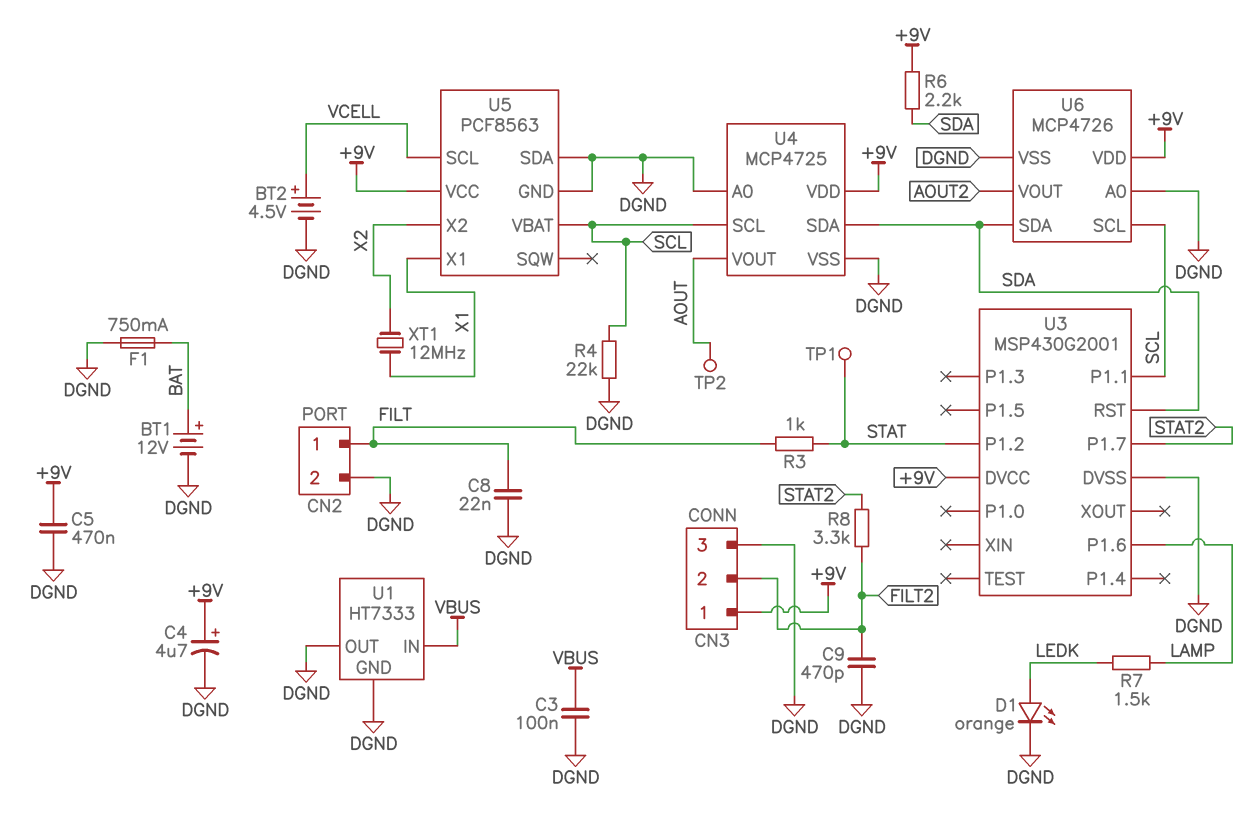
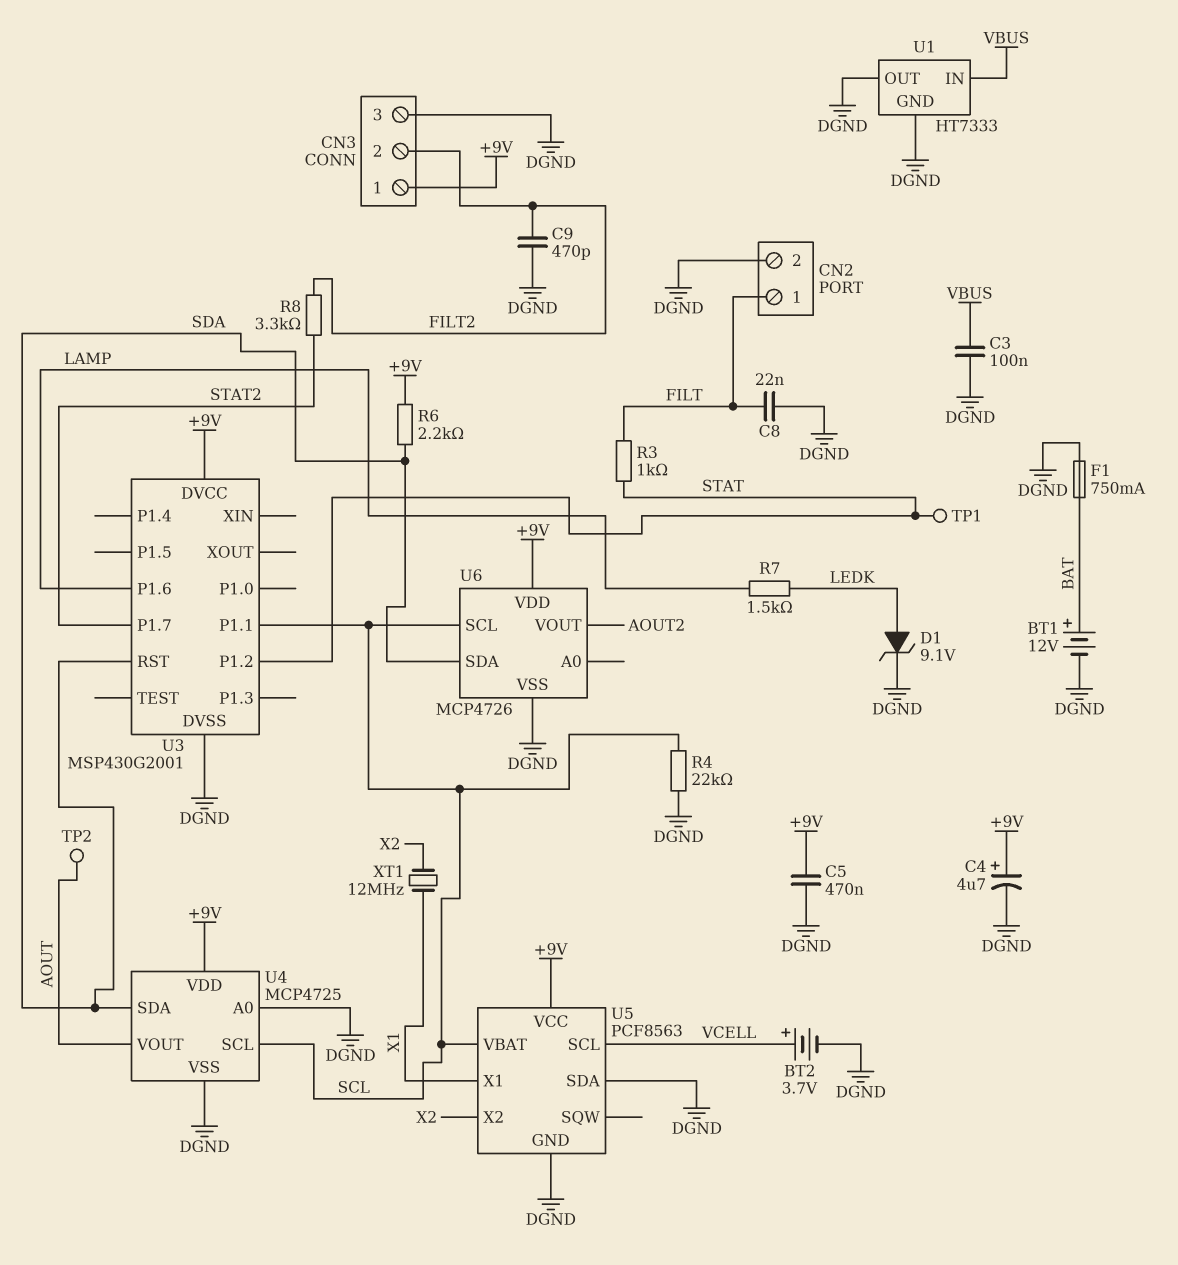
BT2: 4.5V (plus VCELL, minus DGND) -> 3.7V (plus VCELL, minus DGND)
D1: LED orange (A LEDK, K DGND) -> zener 9.1V (A LEDK, K DGND)
U6 pin A0: DGND -> none

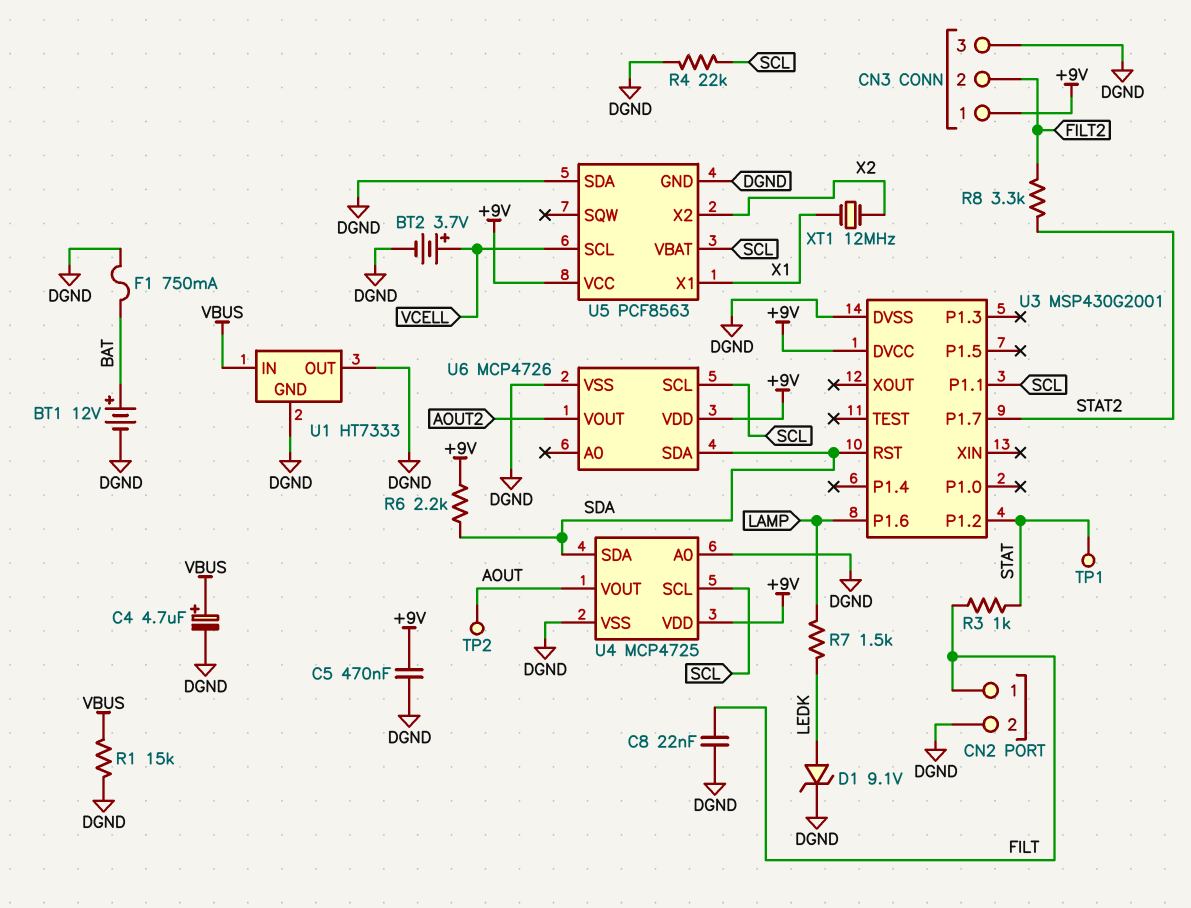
C3: 100nF (DGND, VBUS) -> none
C4: 4.7uF (plus +9V, minus DGND) -> 4.7uF (plus VBUS, minus DGND)
C9: 470pF (DGND, FILT2) -> none
R1: none -> 15k (DGND, VBUS)

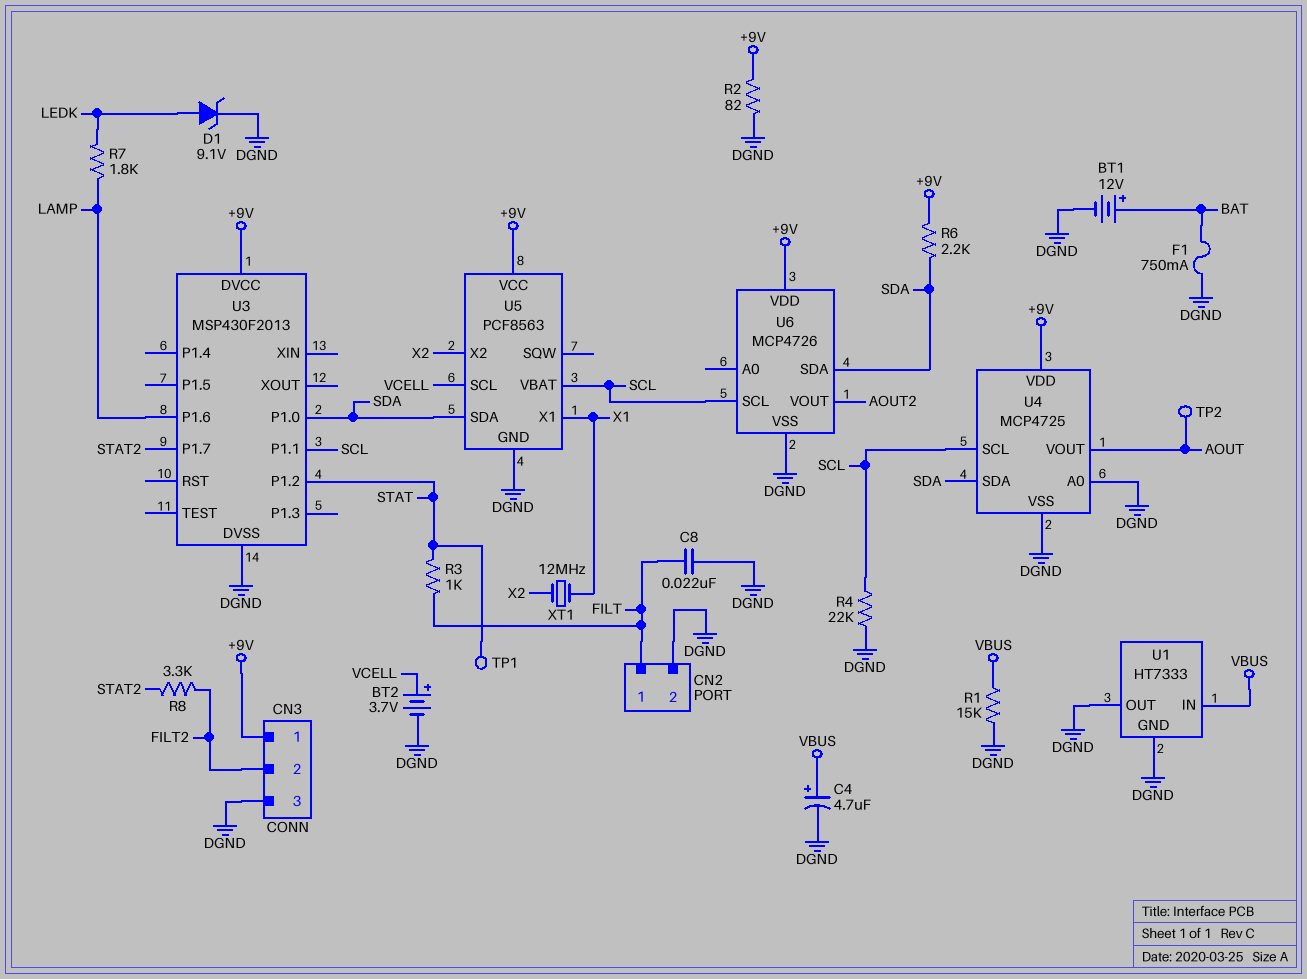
C5: 470nF (+9V, DGND) -> none
R2: none -> 82 (+9V, DGND)
R7: 1.5k (LAMP, LEDK) -> 1.8k (LAMP, LEDK)
U3: MSP430G2001 -> MSP430F2013
U3 pin P1.0: none -> SDA
U3 pin RST: SDA -> none
U5 pin SDA: DGND -> SDA

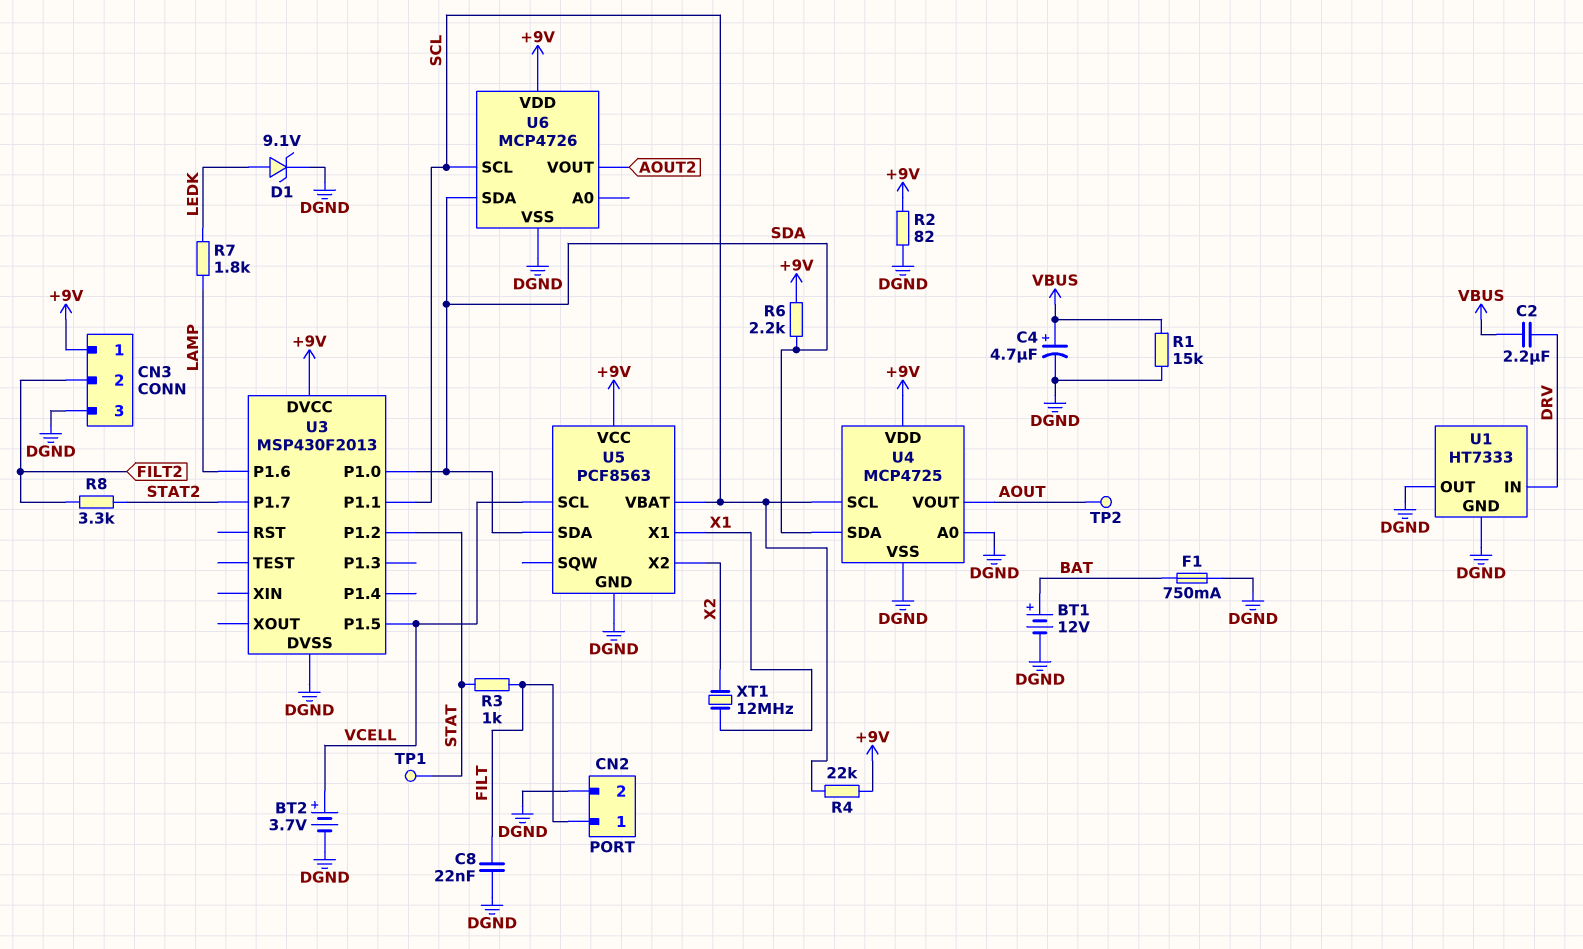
C2: none -> 2.2uF (DRV, VBUS)
R4: 22k (DGND, SCL) -> 22k (+9V, SCL)
U1 pin IN: VBUS -> DRV
U3 pin P1.5: none -> VCELL

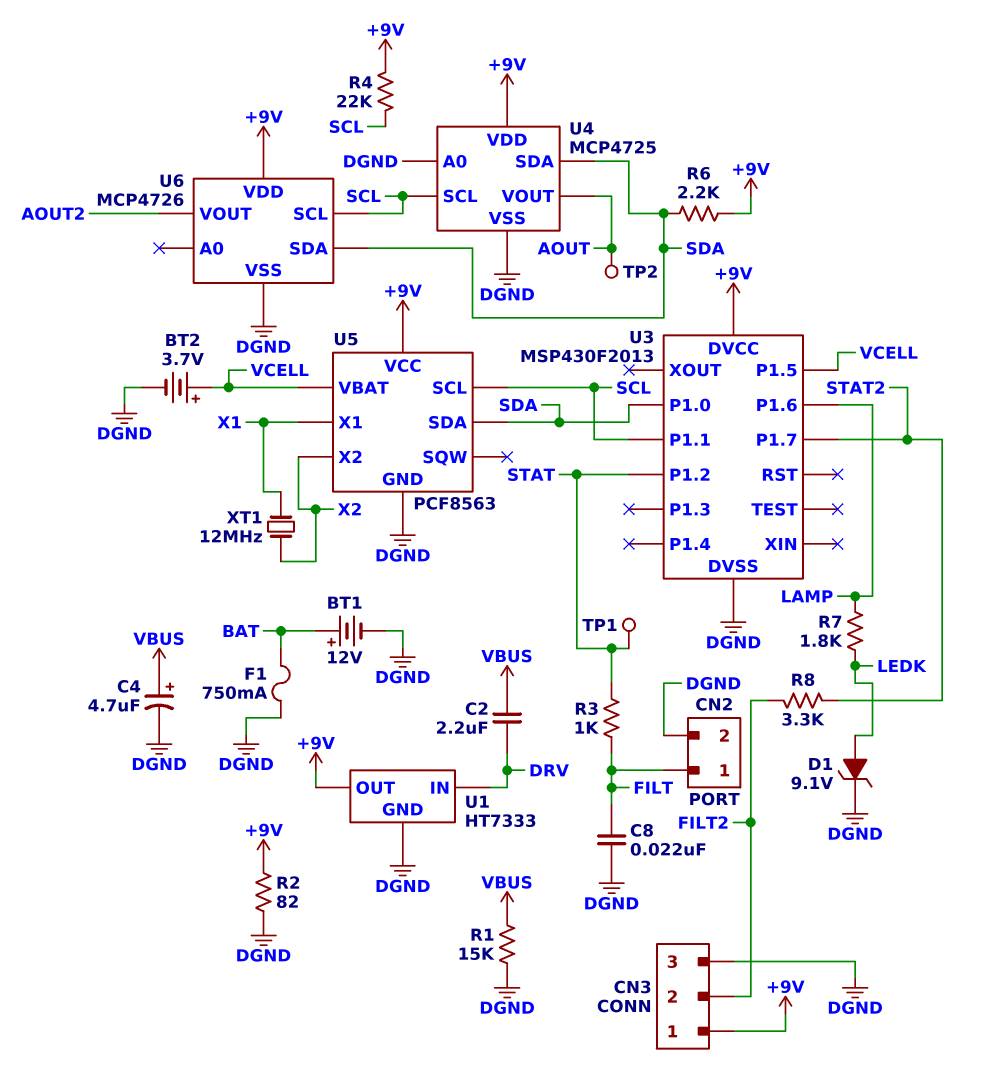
U1 pin OUT: DGND -> +9V
U5 pin SCL: VCELL -> SCL
U5 pin VBAT: SCL -> VCELL

